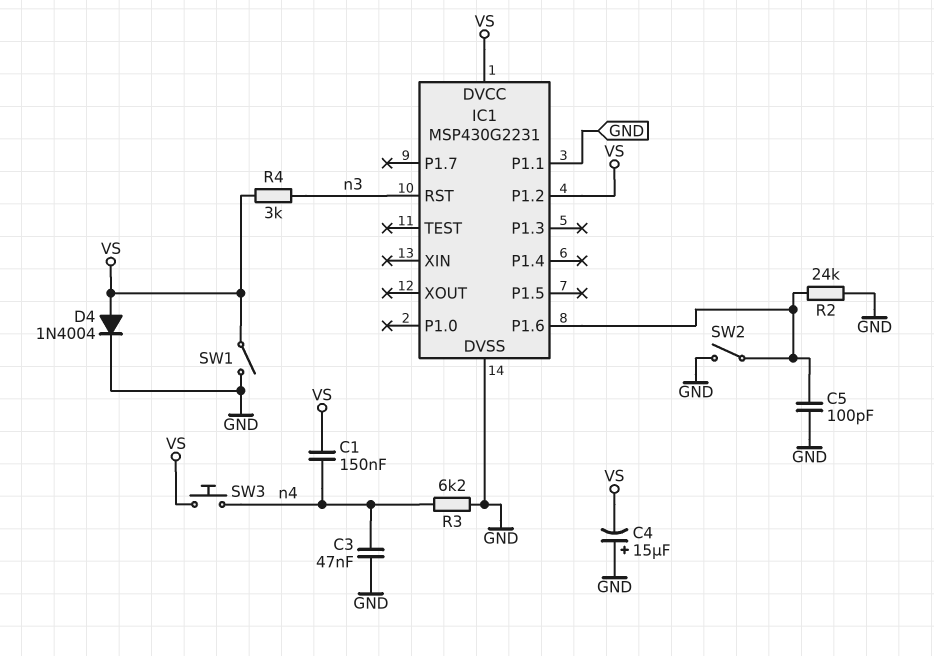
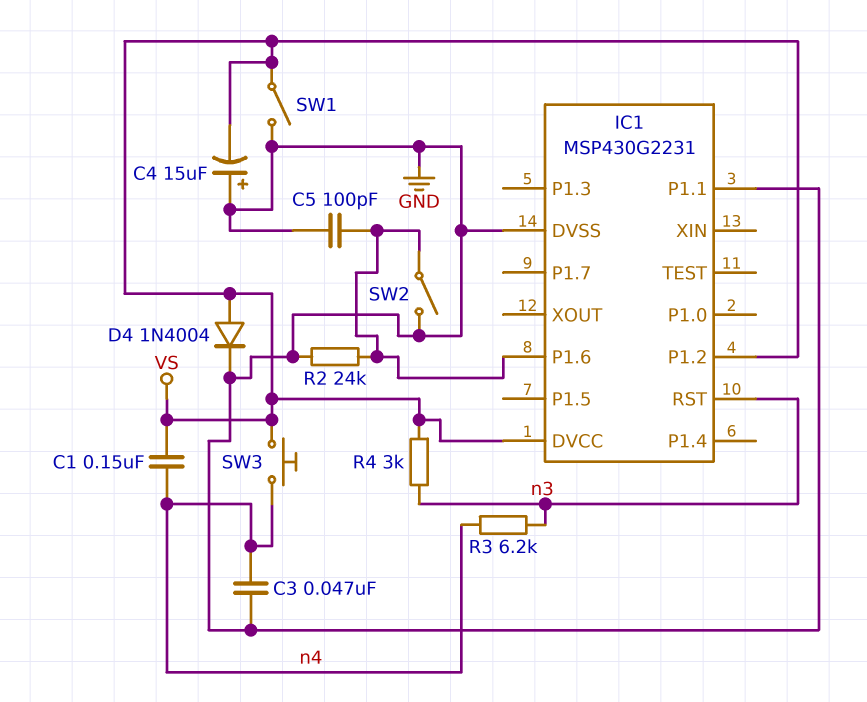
R3: 6.2k (GND, n4) -> 6.2k (n3, n4)

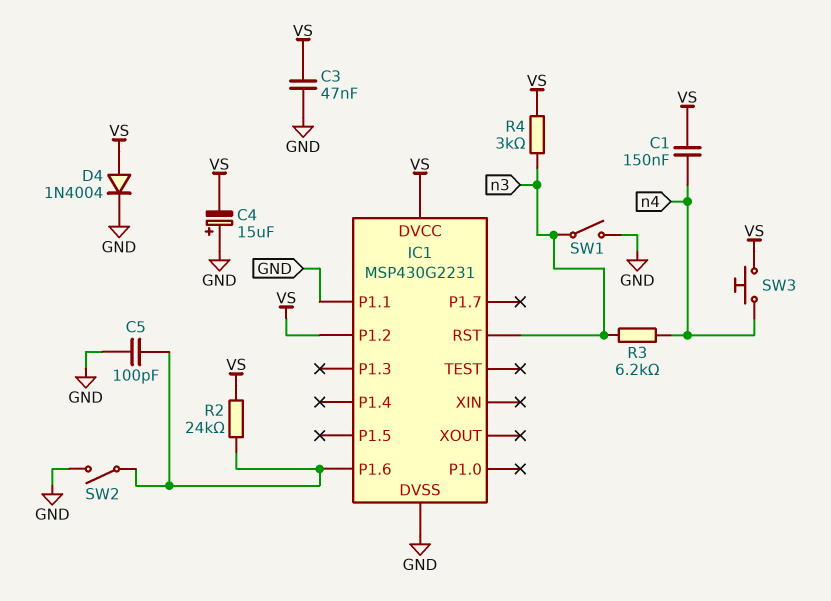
C3: 47nF (GND, n4) -> 47nF (GND, VS)
R2: 24k (GND, IC1/P1.6) -> 24k (IC1/P1.6, VS)
SW1: switch (GND, VS) -> switch (GND, n3)

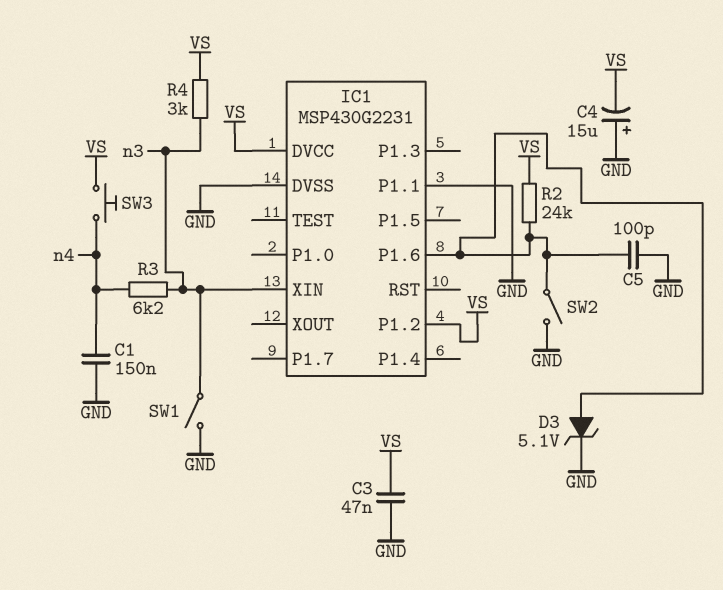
C1: 150nF (VS, n4) -> 150nF (GND, n4)
D3: none -> zener 5.1V (A IC1/P1.6, K GND)
D4: diode 1N4004 (A VS, K GND) -> none
IC1 pin RST: n3 -> none
IC1 pin XIN: none -> n3

